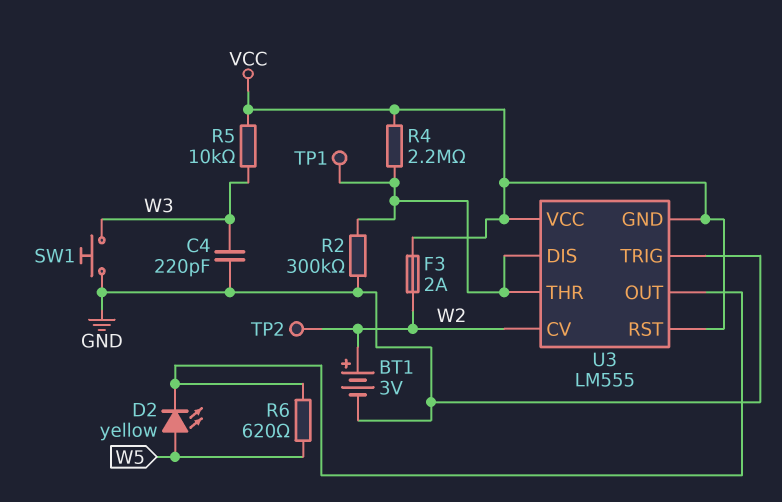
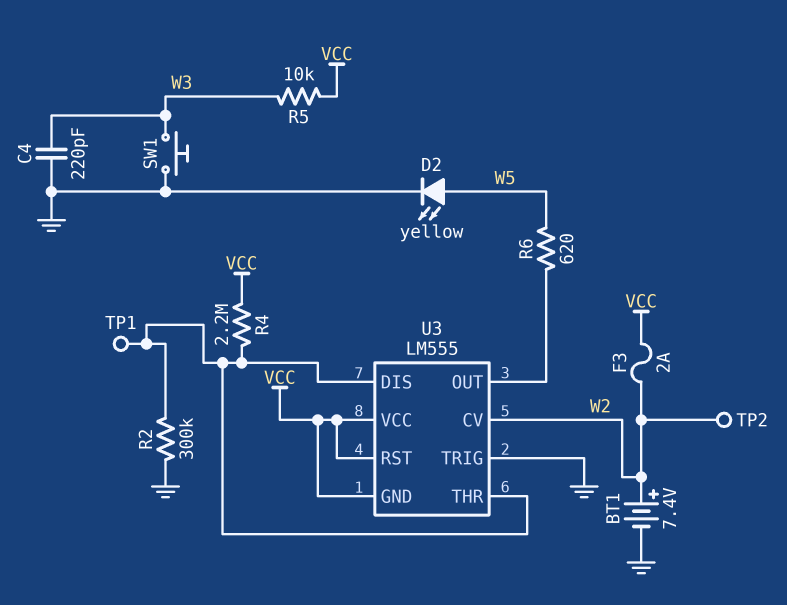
BT1: 3V (plus W2, minus GND) -> 7.4V (plus W2, minus GND)
D2: LED yellow (A W5, K U3/OUT) -> LED yellow (A W5, K GND)

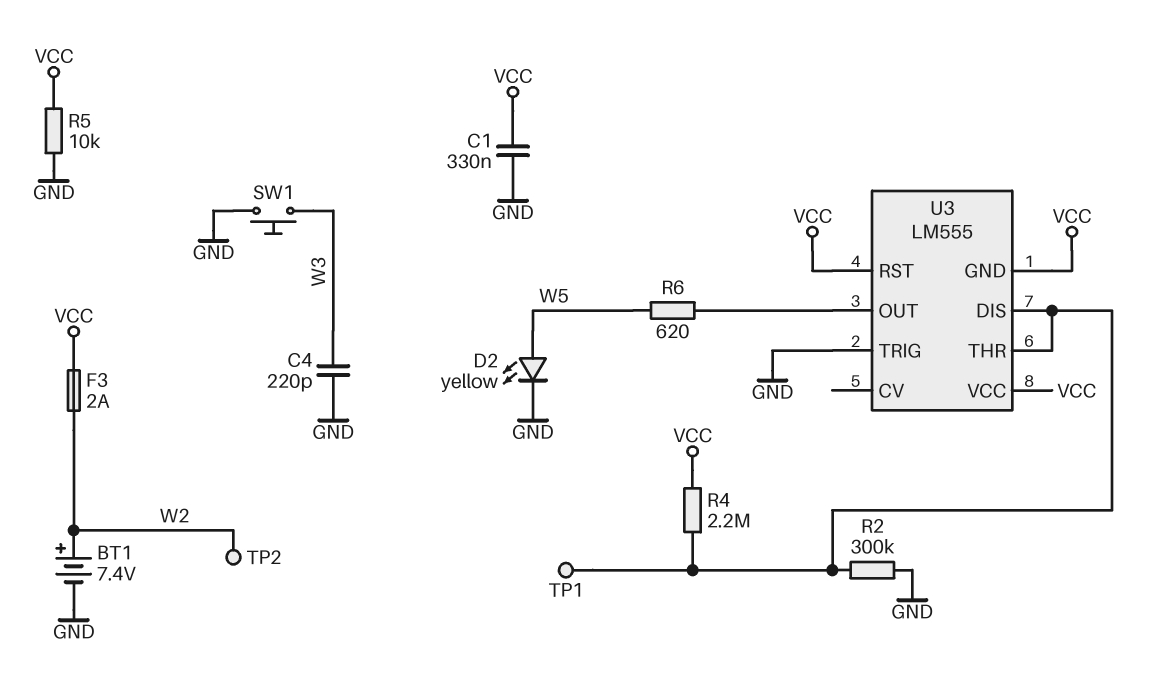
C1: none -> 330nF (GND, VCC)
R5: 10k (VCC, W3) -> 10k (GND, VCC)
U3 pin CV: W2 -> none

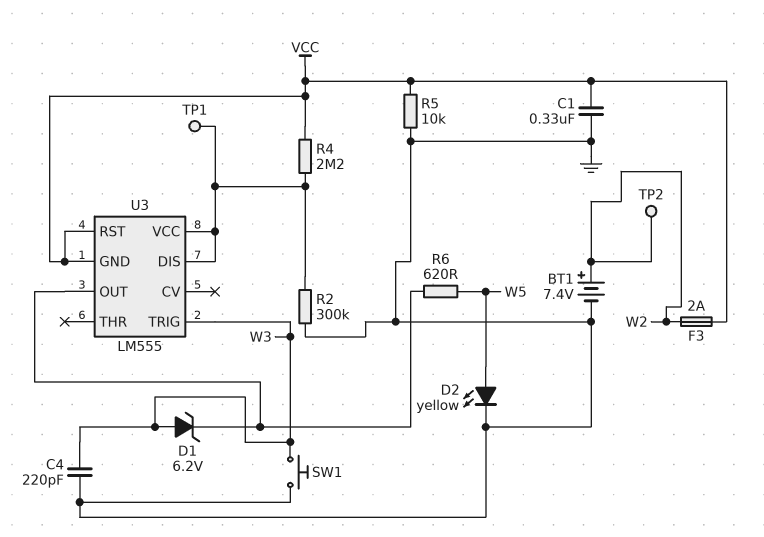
D1: none -> zener 6.2V (A W3, K U3/OUT)
U3 pin THR: U3/DIS -> none
U3 pin TRIG: GND -> W3
U3 pin VCC: VCC -> U3/DIS

